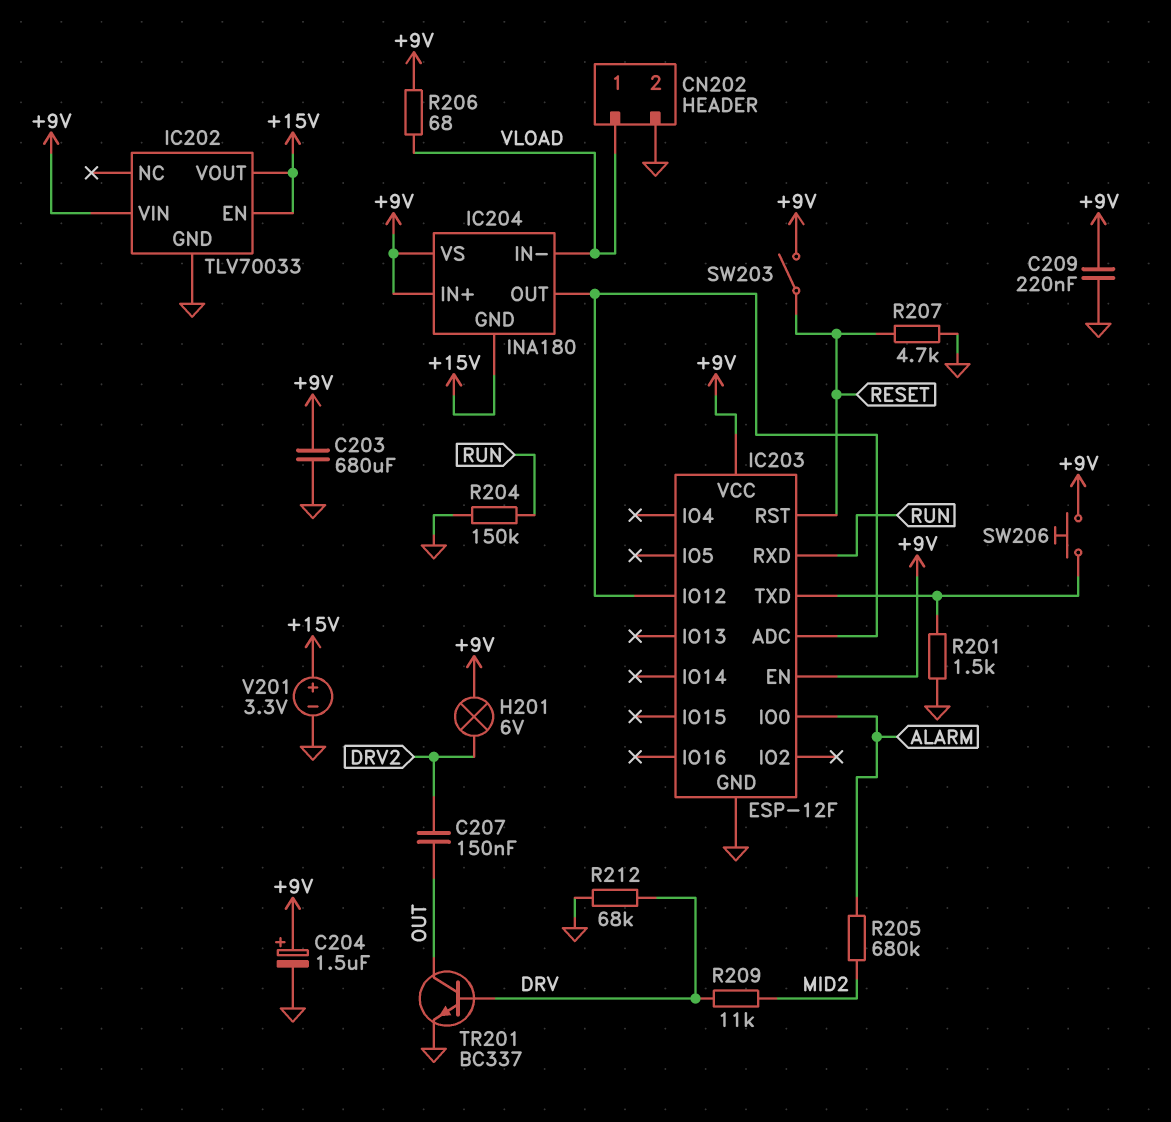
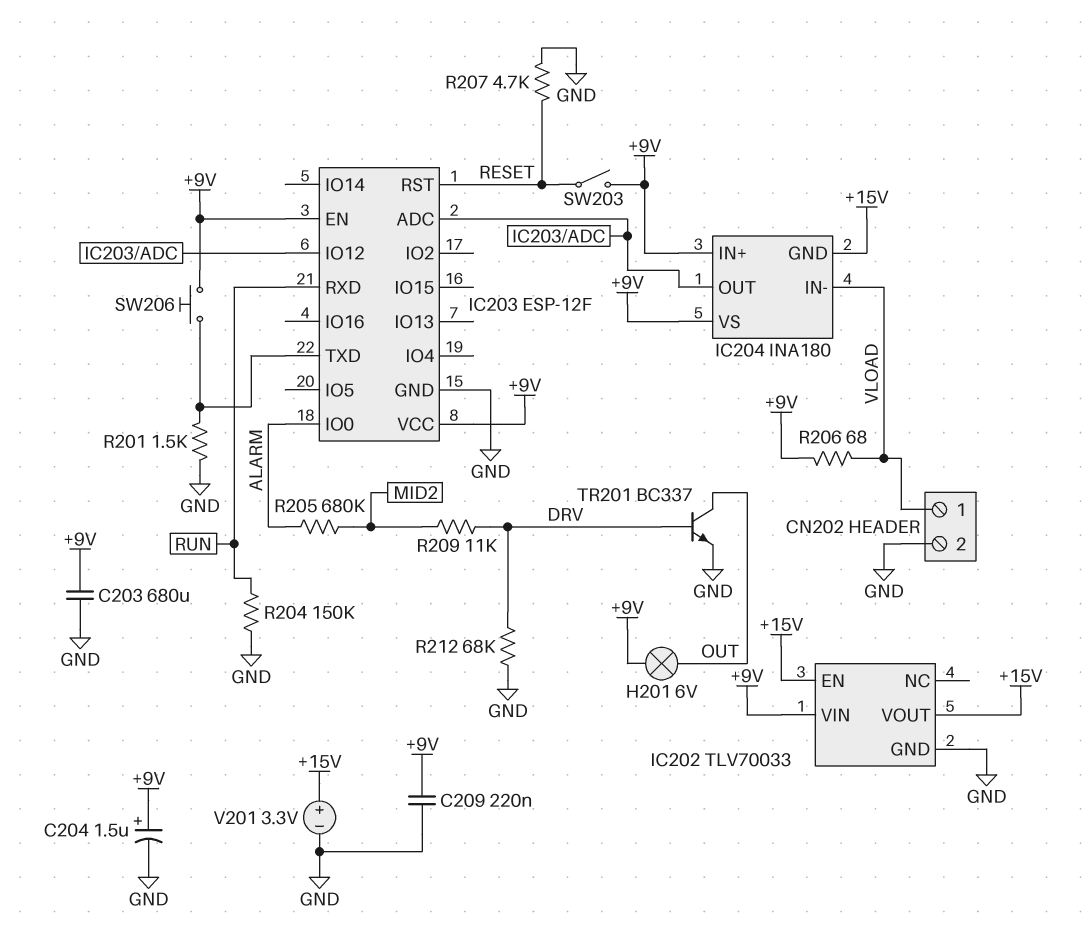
C207: 150nF (DRV2, OUT) -> none
H201: lamp 6V (+9V, DRV2) -> lamp 6V (+9V, OUT)

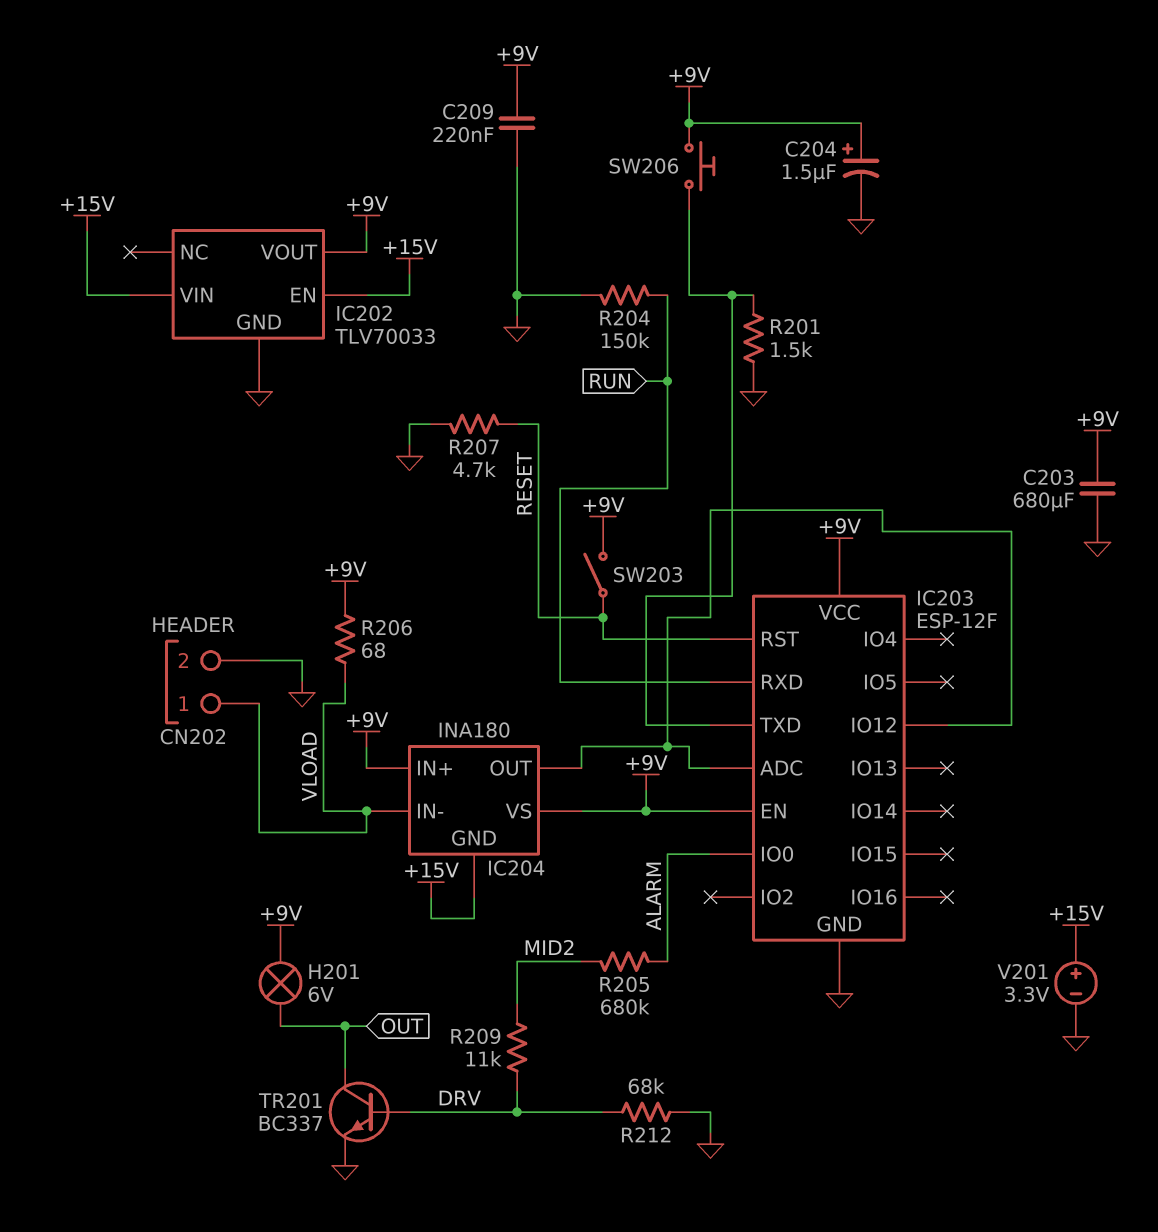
IC202 pin VIN: +9V -> +15V
IC202 pin VOUT: +15V -> +9V

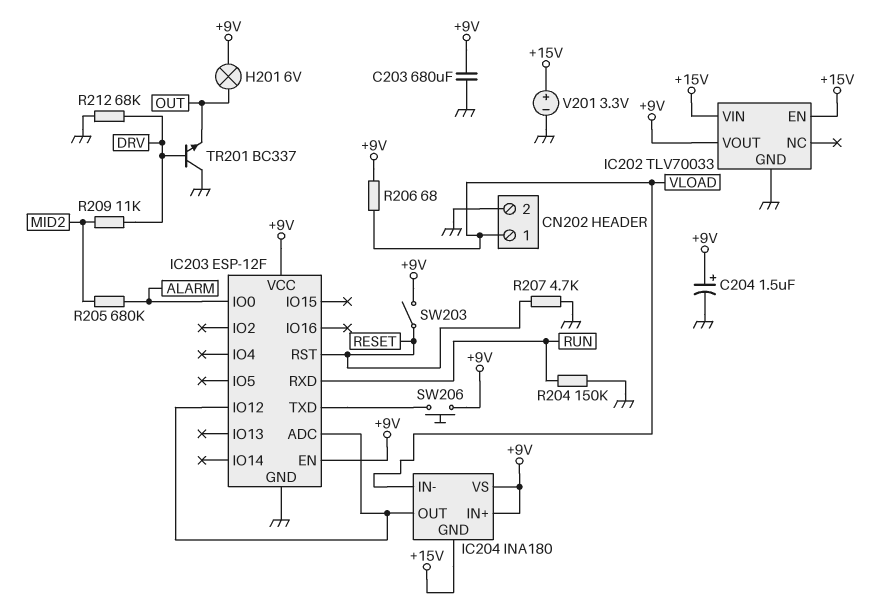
C209: 220nF (+9V, GND) -> none
R201: 1.5k (GND, IC203/TXD) -> none
TR201: NPN BC337 (B DRV, C OUT, E GND) -> NPN BC337 (B DRV, C GND, E OUT)

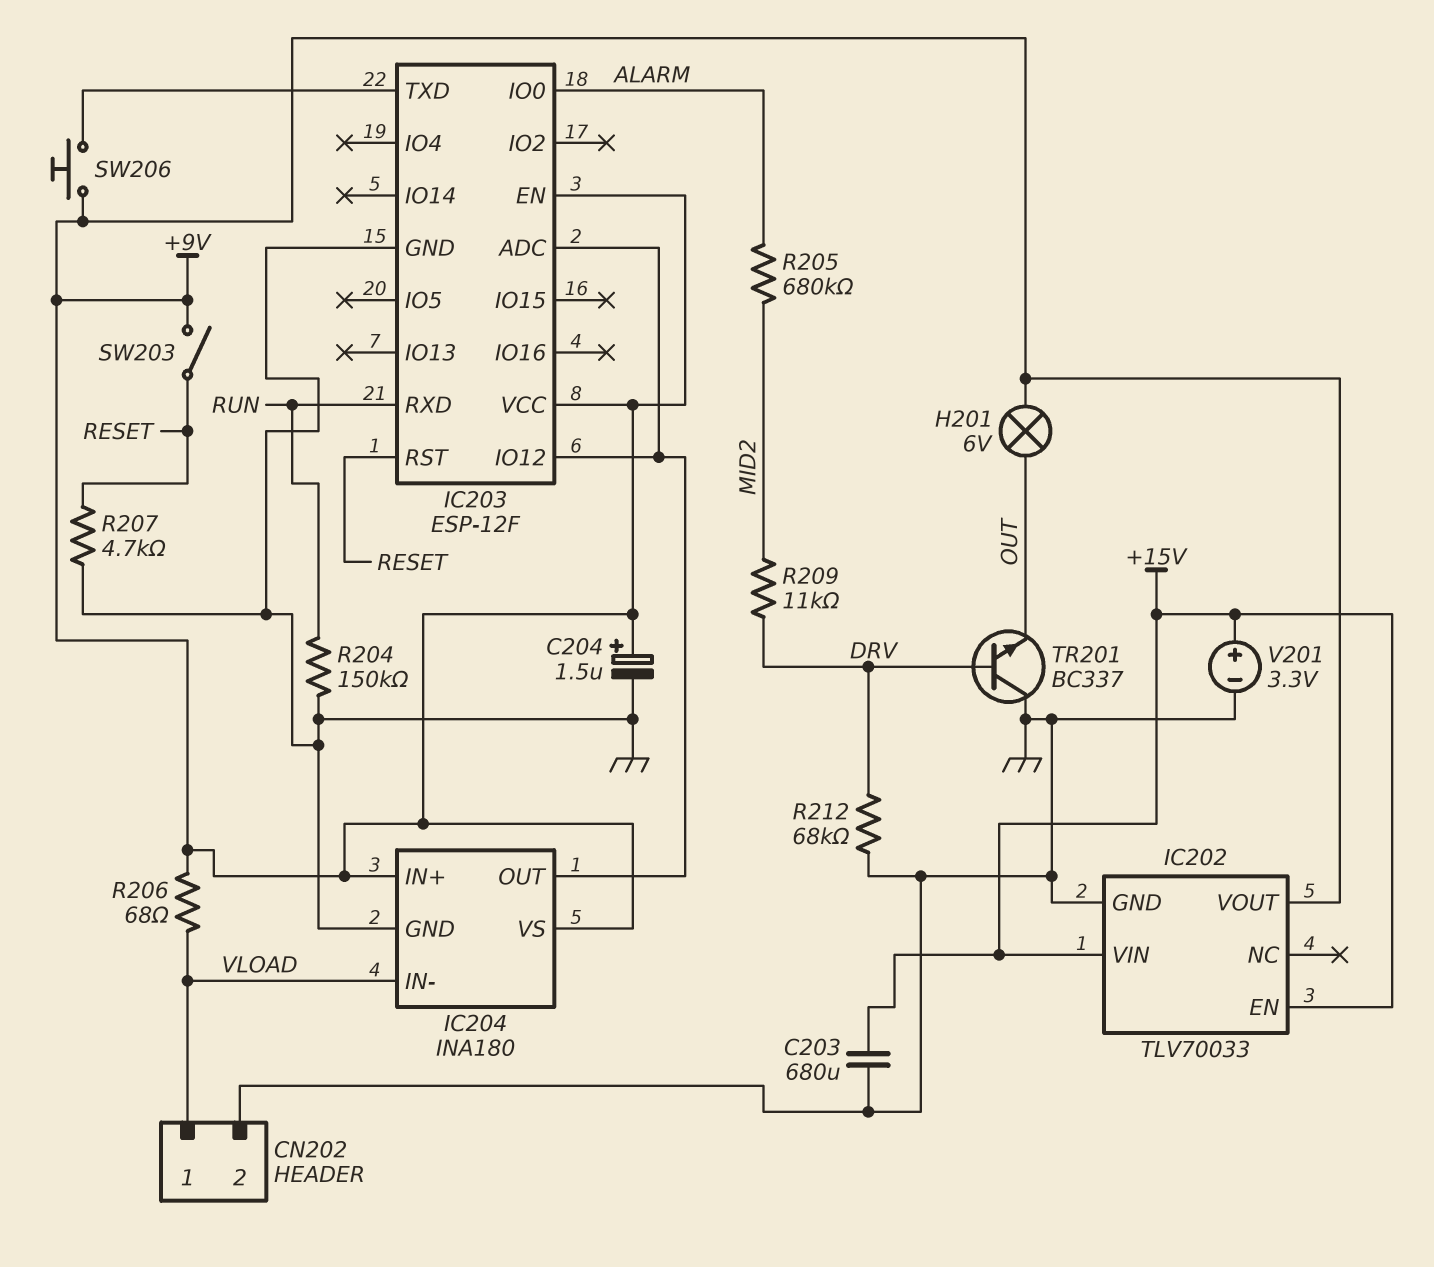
C203: 680uF (+9V, GND) -> 680uF (+15V, GND)
IC204 pin GND: +15V -> GND

